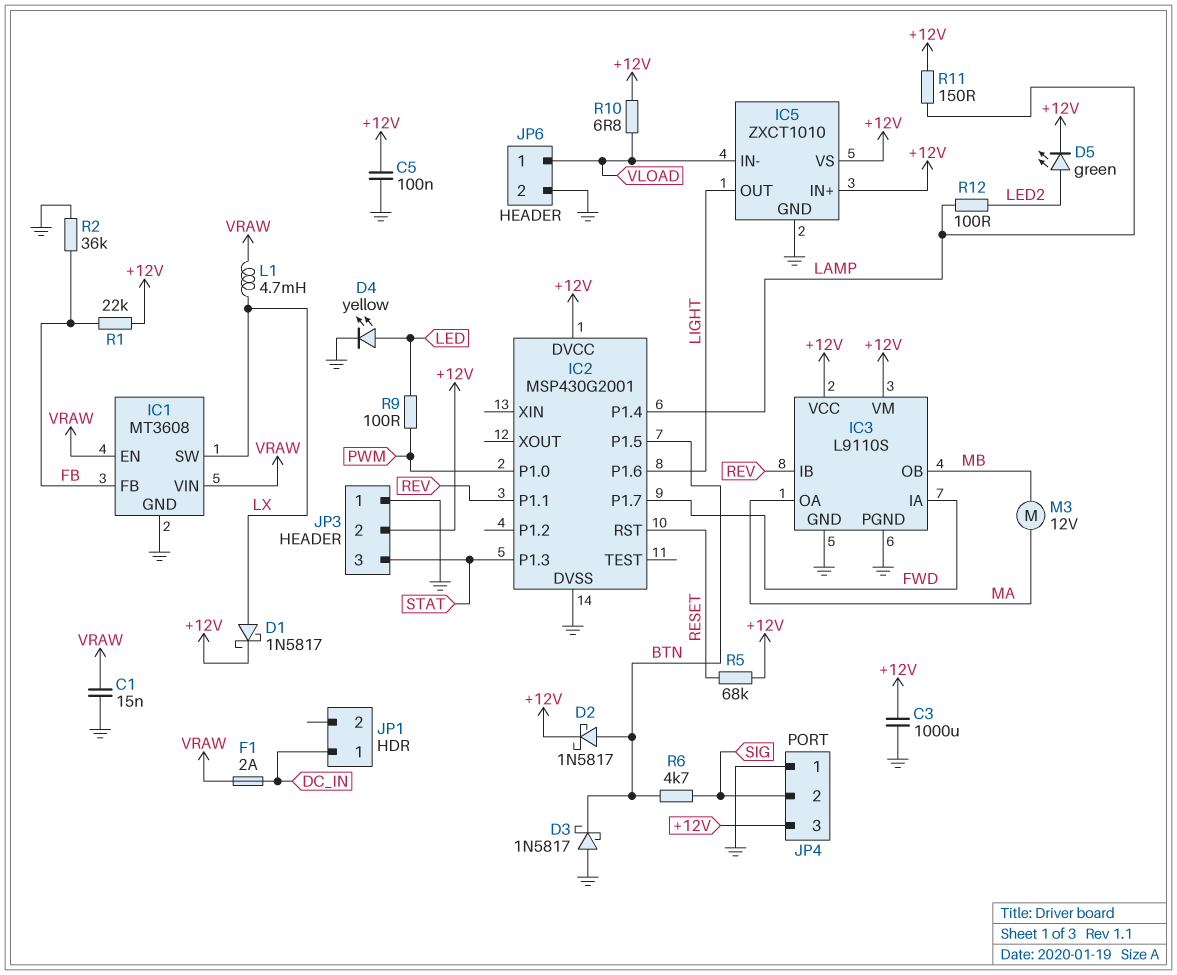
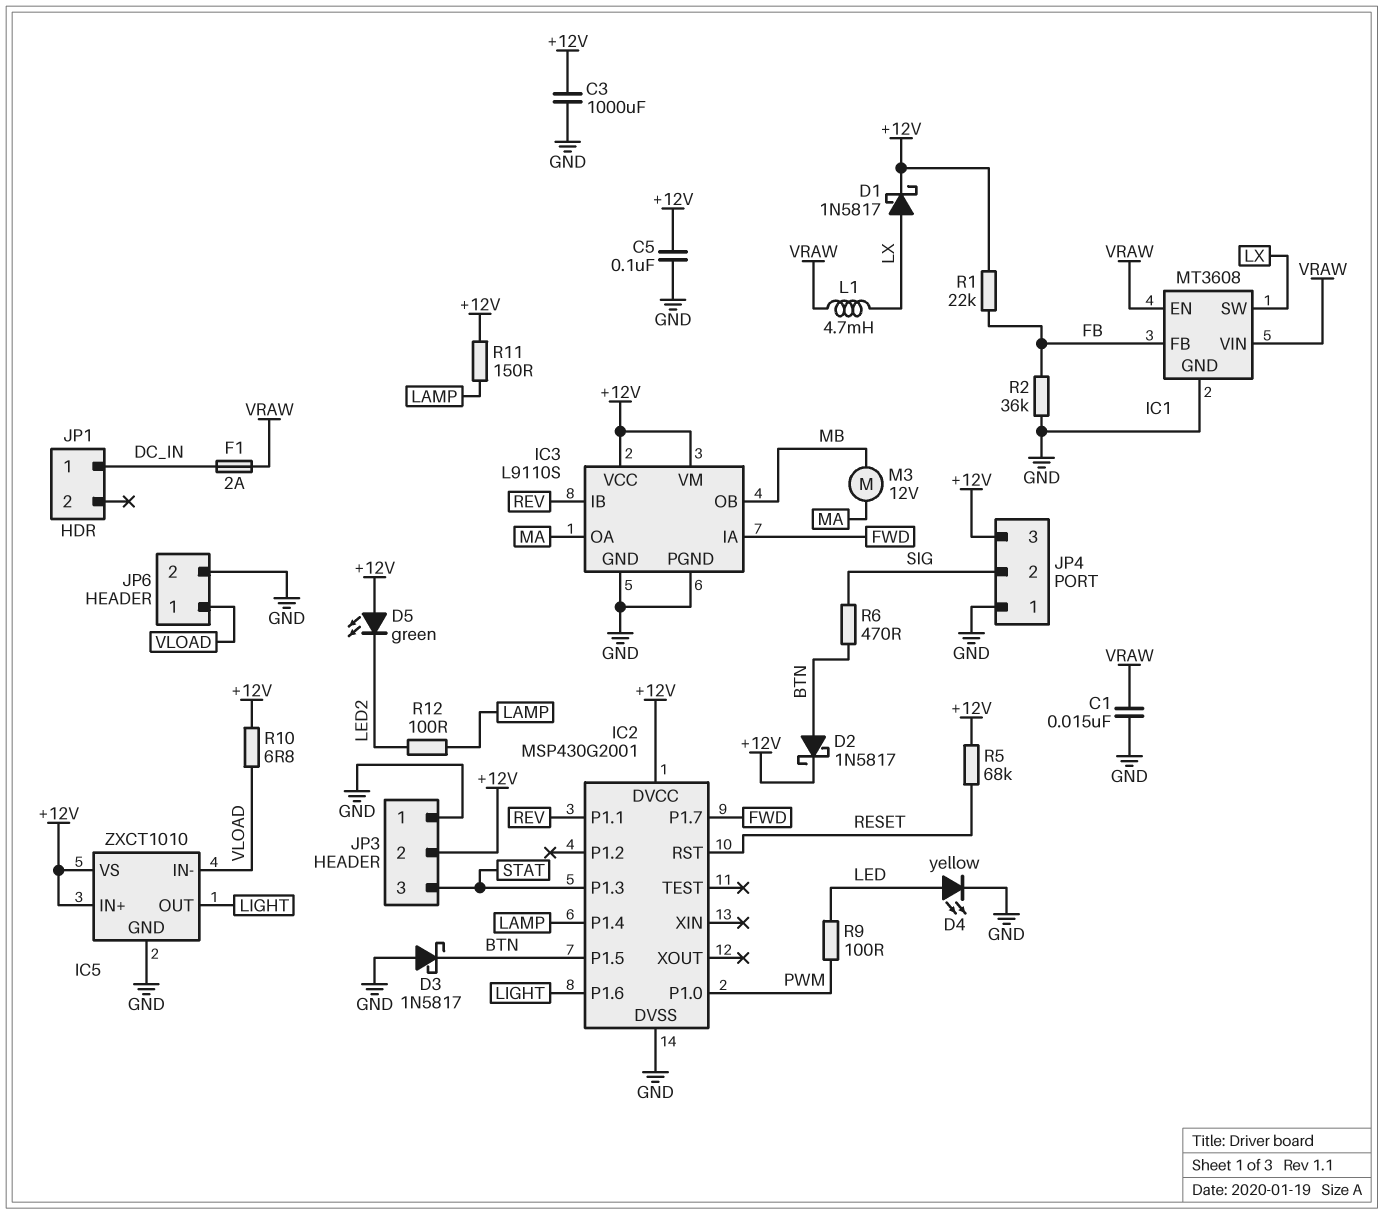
D5: LED green (A LED2, K +12V) -> LED green (A +12V, K LED2)
R6: 4.7k (BTN, SIG) -> 470 (BTN, SIG)

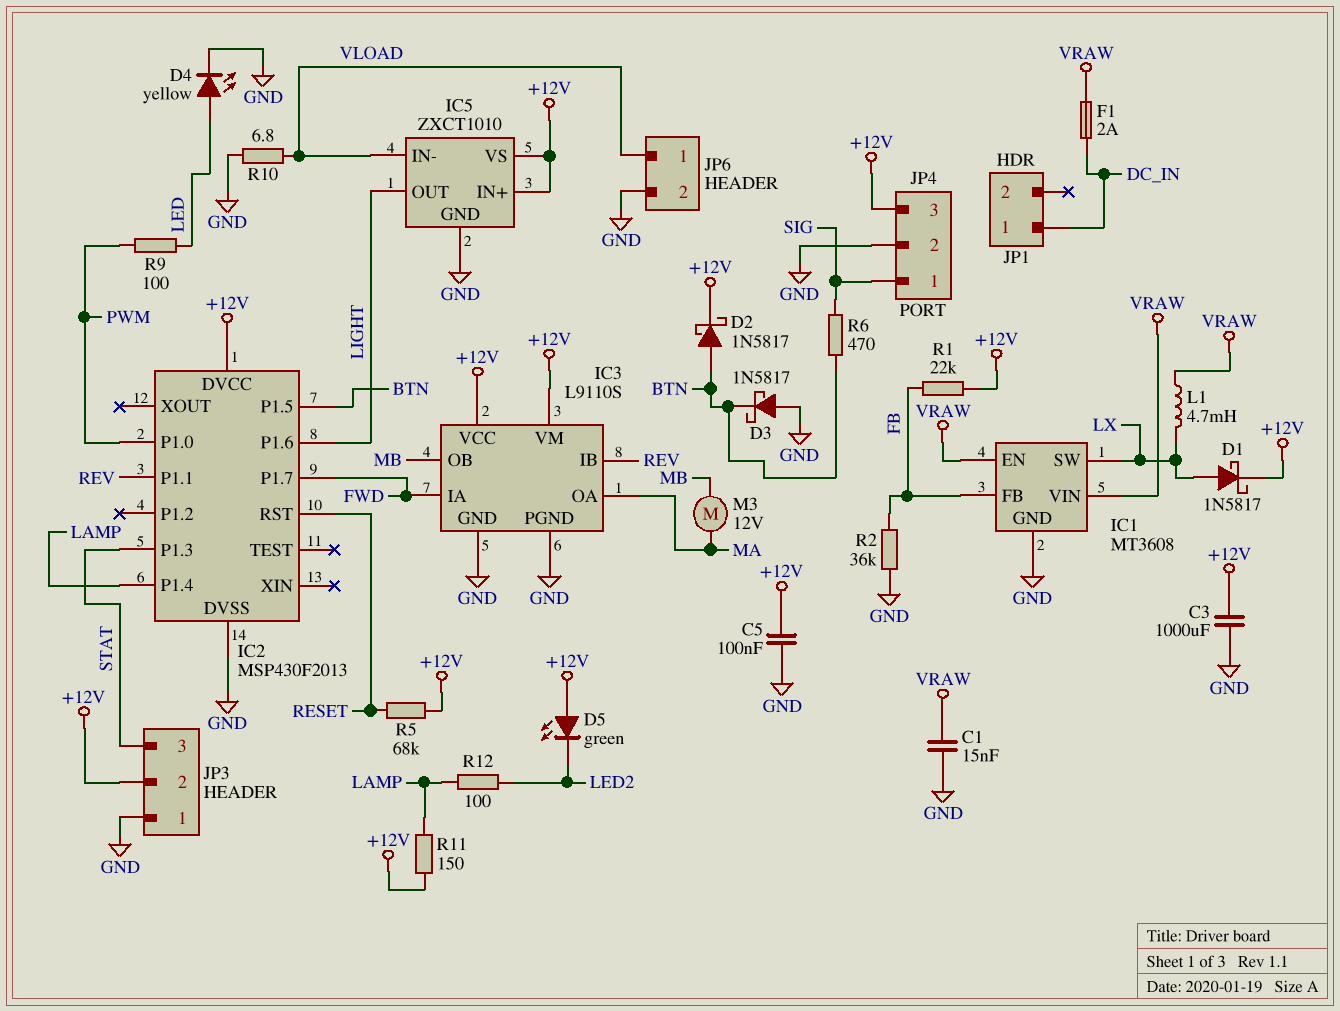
IC2: MSP430G2001 -> MSP430F2013
JP4 pin 1: GND -> SIG
JP4 pin 2: SIG -> GND
R10: 6.8 (+12V, VLOAD) -> 6.8 (GND, VLOAD)

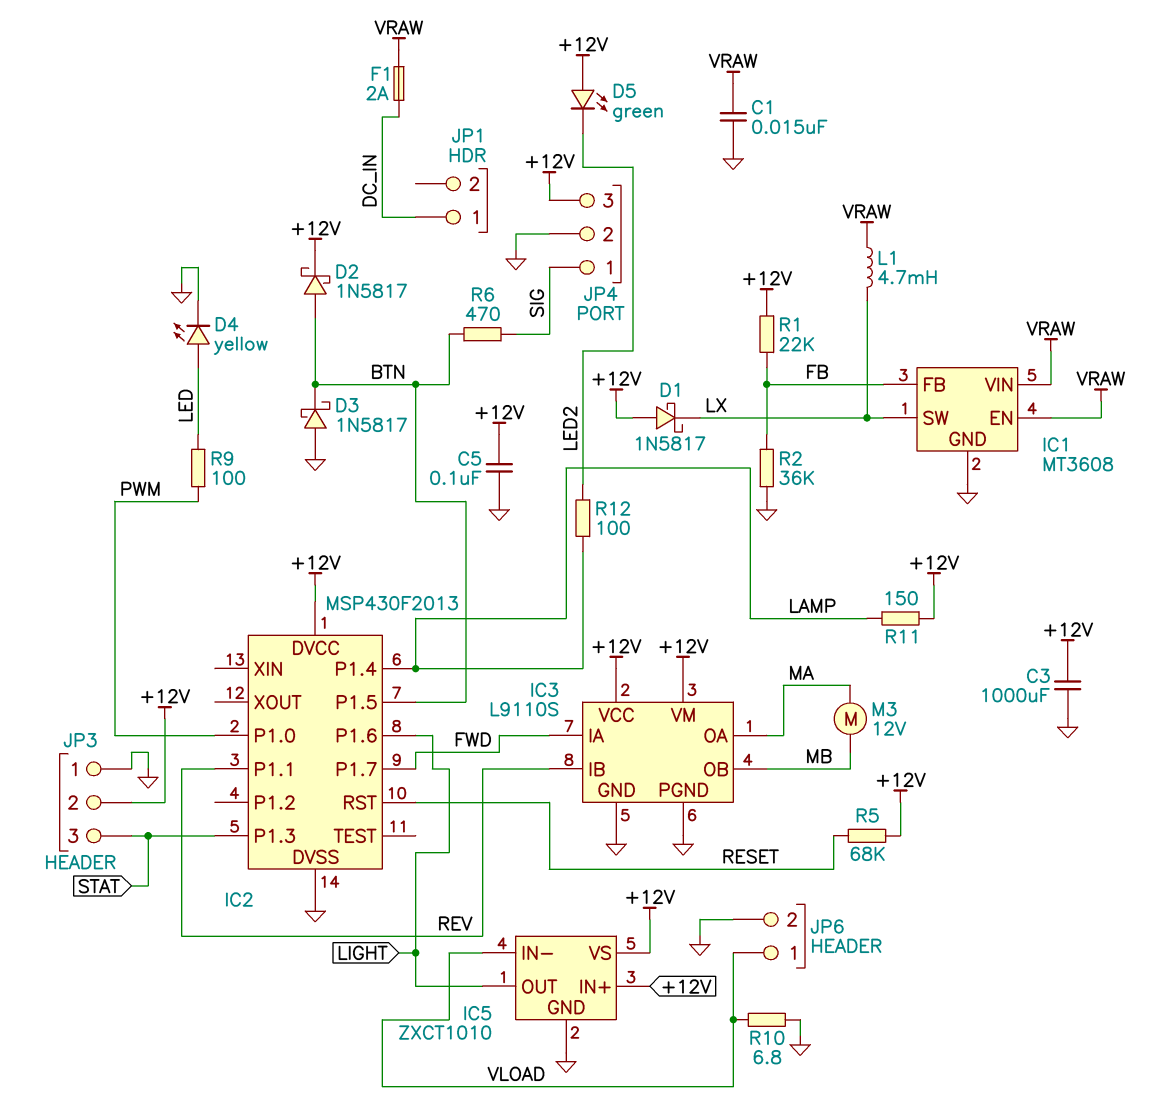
D1: schottky 1N5817 (A LX, K +12V) -> schottky 1N5817 (A +12V, K LX)

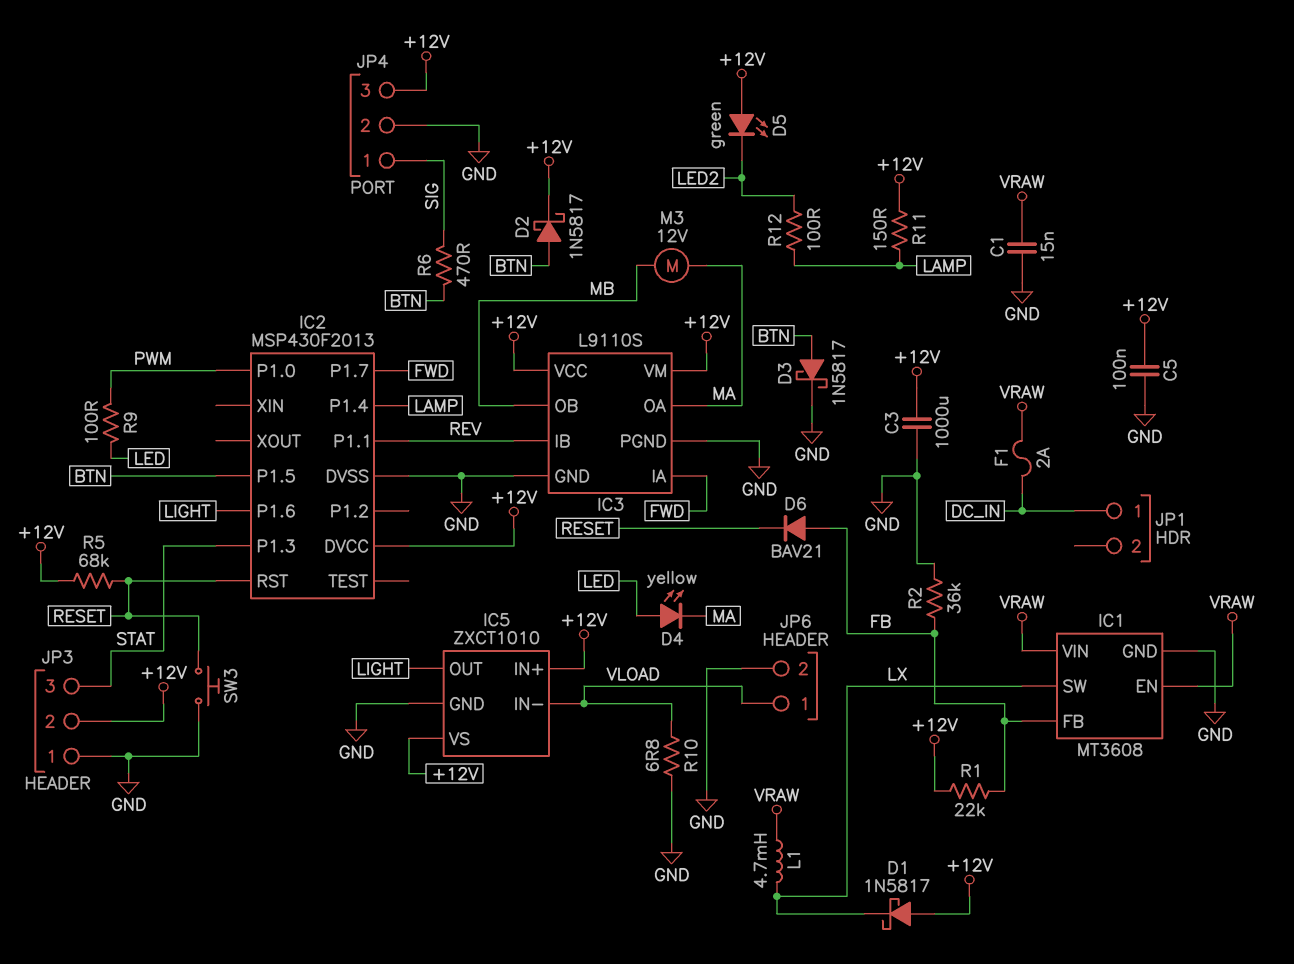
D3: schottky 1N5817 (A GND, K BTN) -> schottky 1N5817 (A BTN, K GND)
D4: LED yellow (A LED, K GND) -> LED yellow (A LED, K MA)
D6: none -> diode BAV21 (A FB, K RESET)
SW3: none -> button (GND, RESET)

